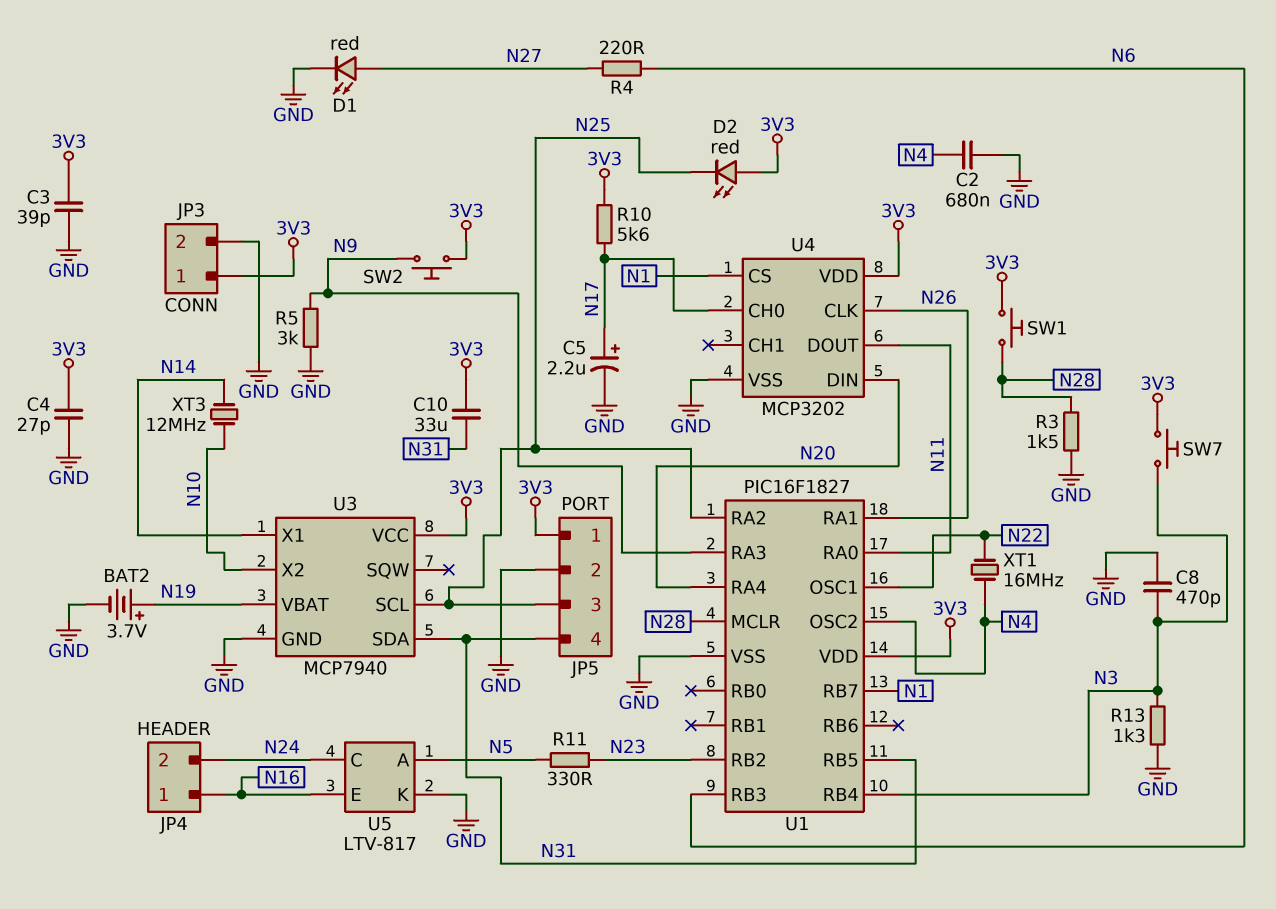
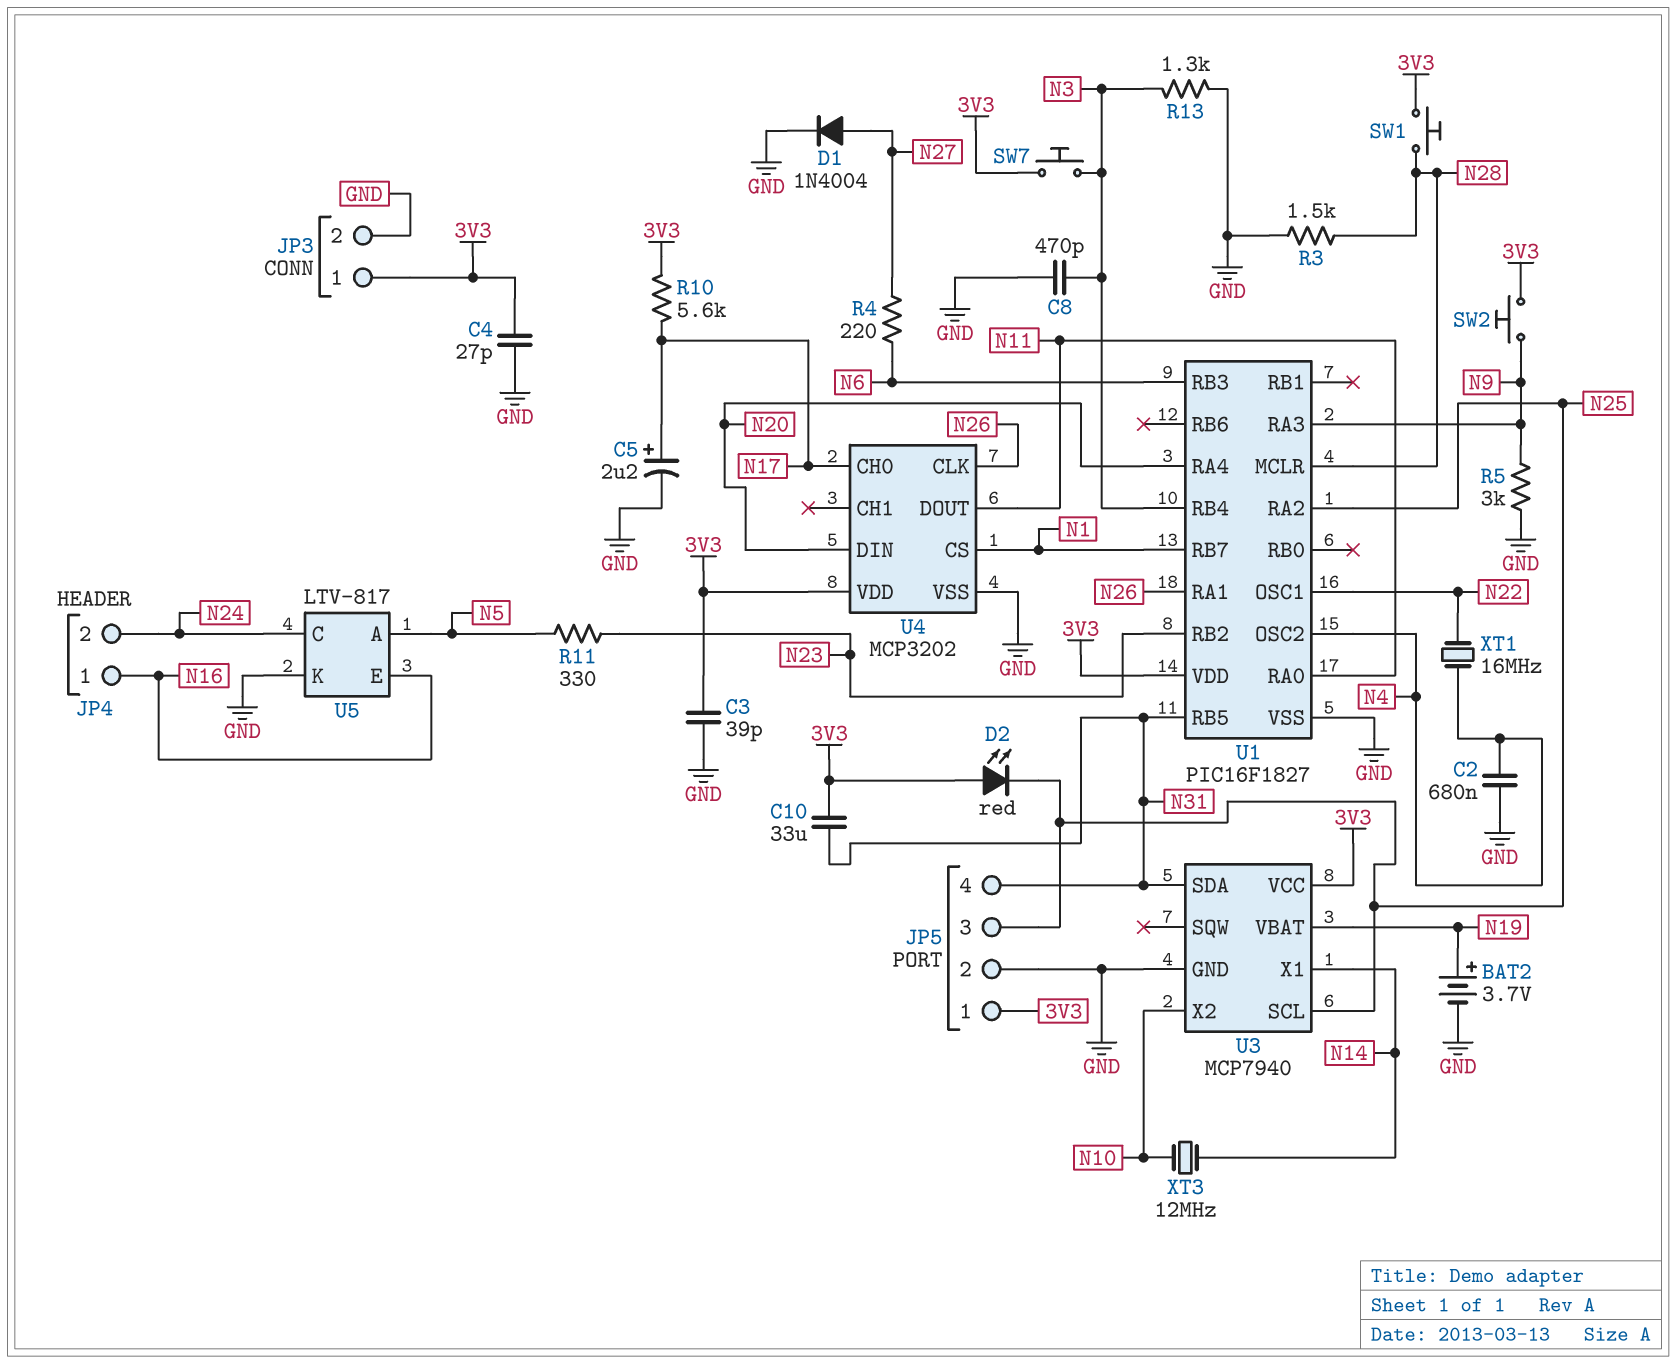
D1: LED red (A N27, K GND) -> diode 1N4004 (A N27, K GND)

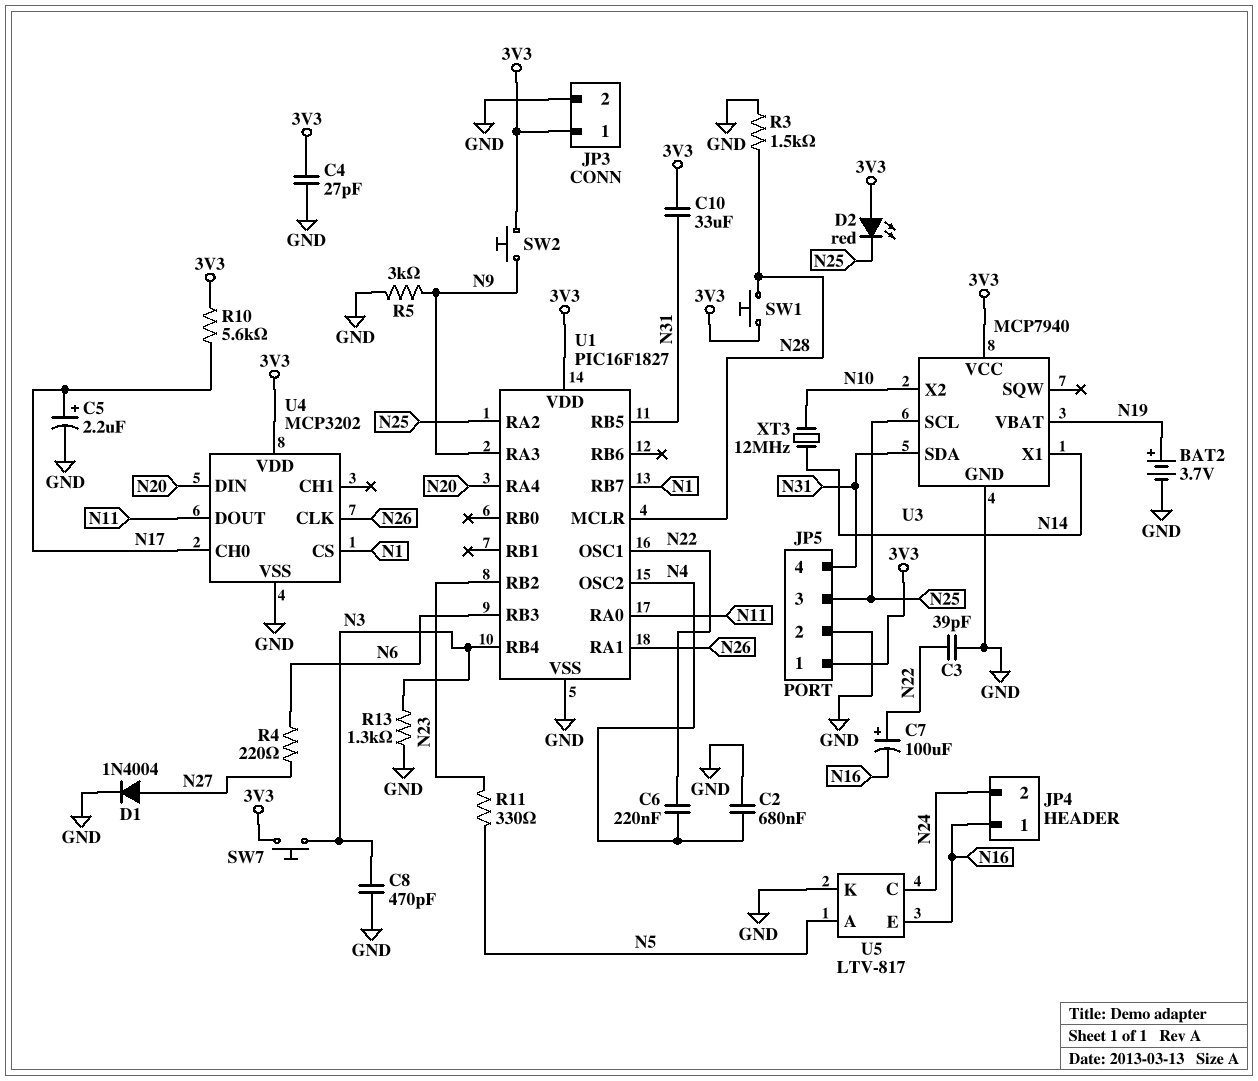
C3: 39pF (3V3, GND) -> 39pF (GND, N22)
C6: none -> 220nF (N4, N22)
C7: none -> 100uF (plus N22, minus N16)
XT1: 16MHz (N4, N22) -> none

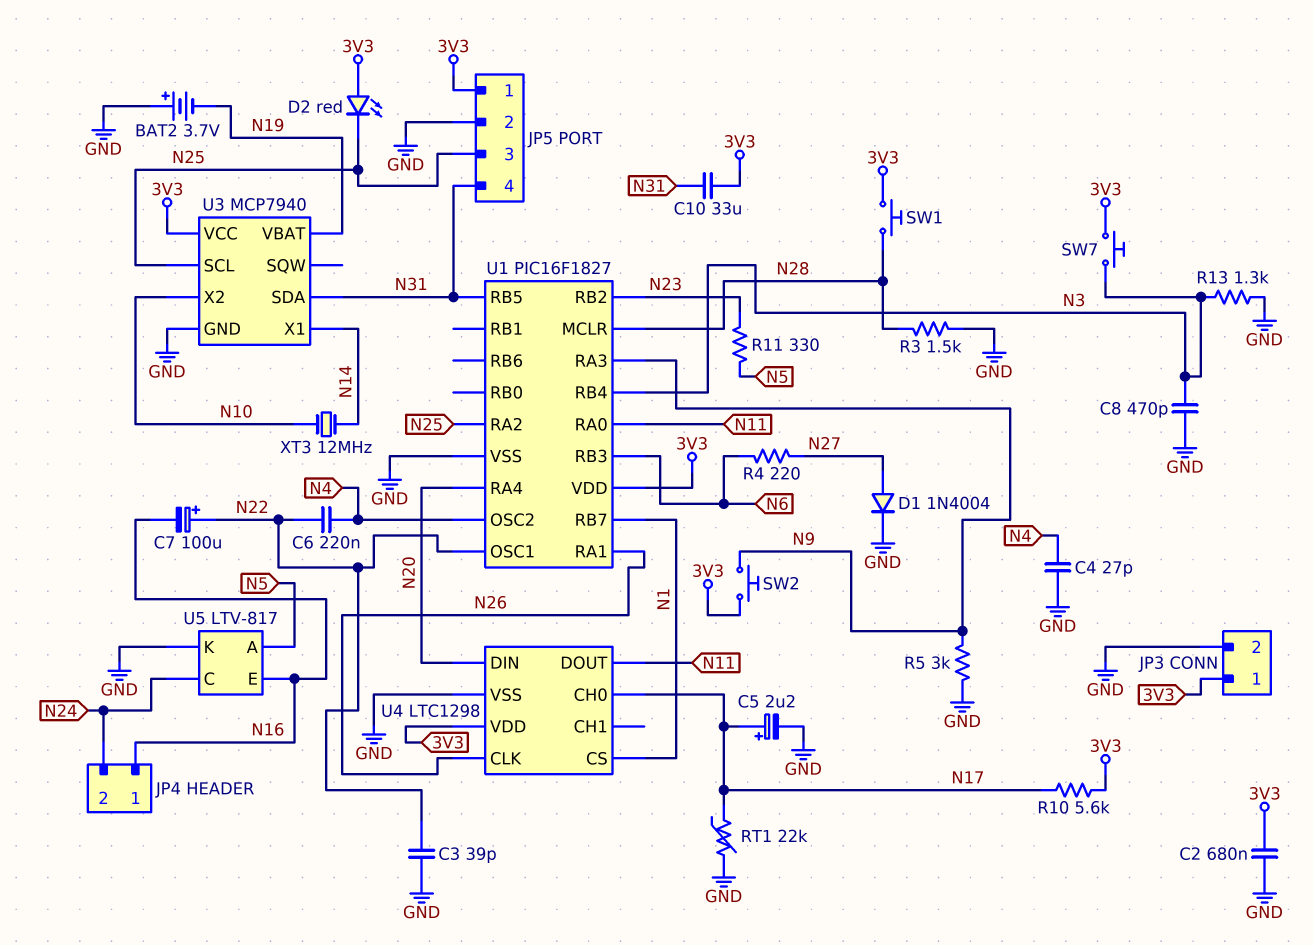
BAT2: 3.7V (plus N19, minus GND) -> 3.7V (plus GND, minus N19)
C2: 680nF (GND, N4) -> 680nF (3V3, GND)
C4: 27pF (3V3, GND) -> 27pF (GND, N4)
RT1: none -> 22k (GND, N17)
U4: MCP3202 -> LTC1298

